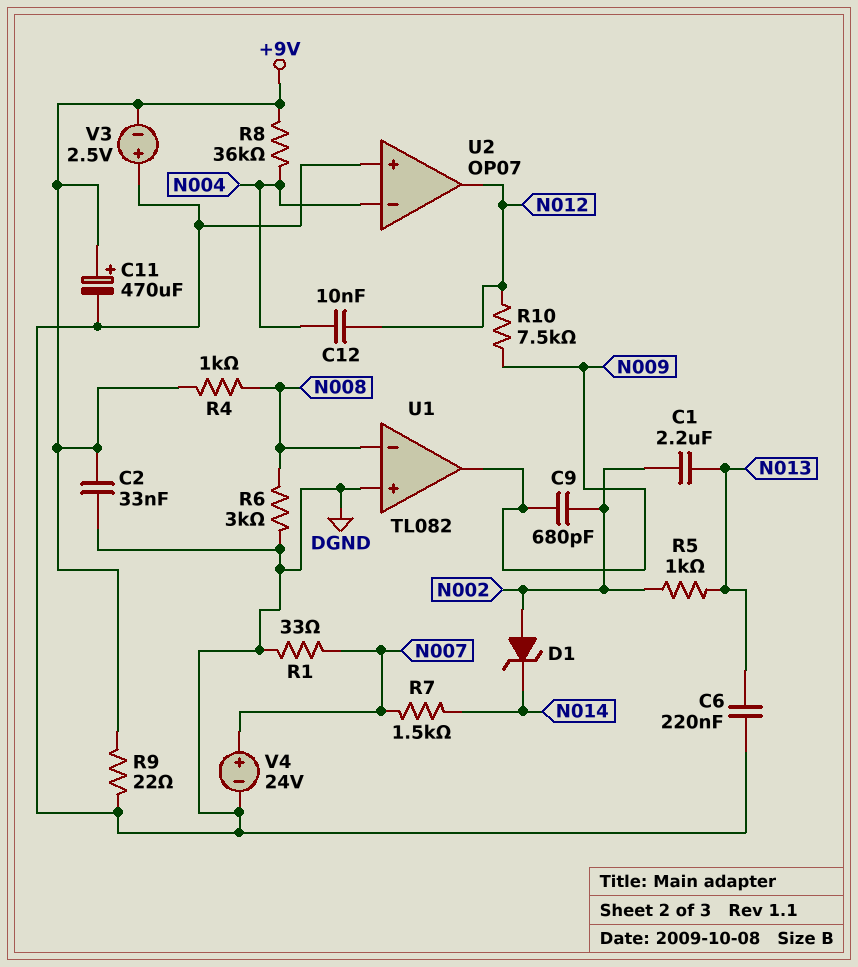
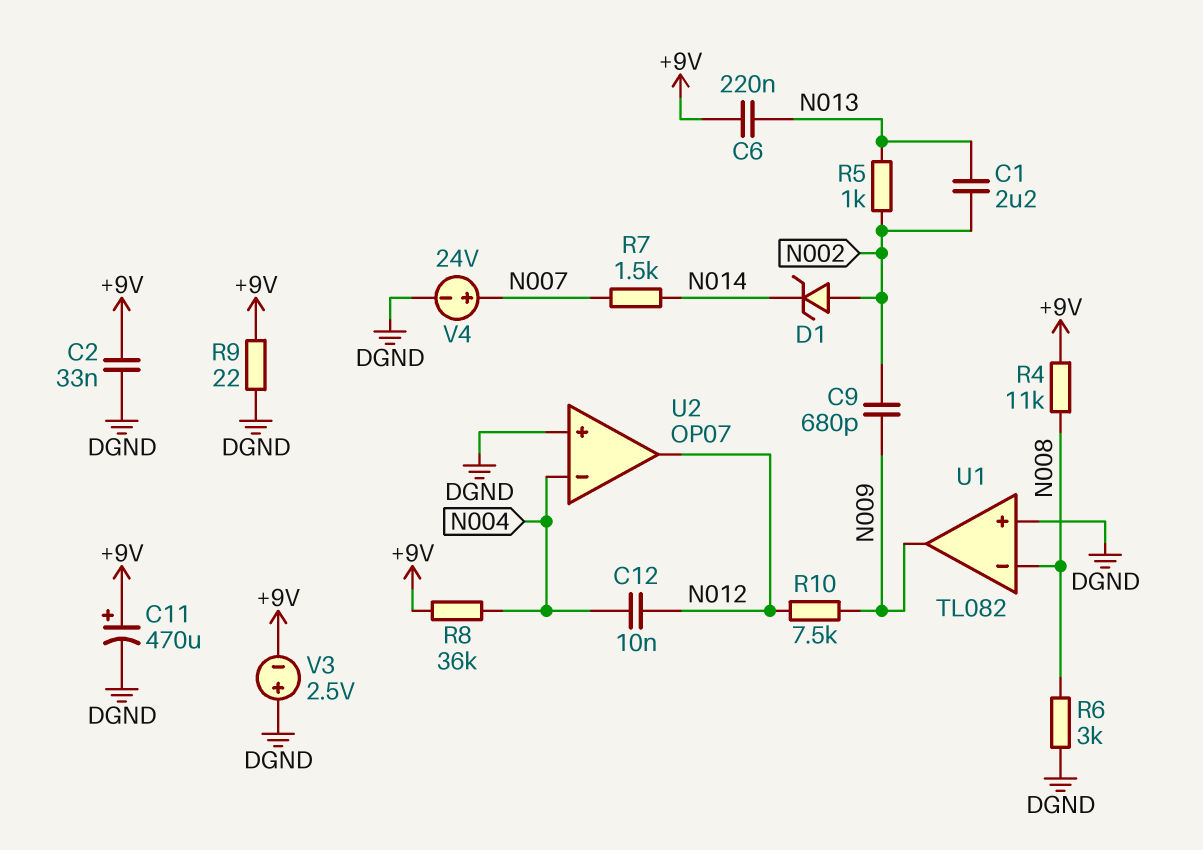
C6: 220nF (DGND, N013) -> 220nF (+9V, N013)
R1: 33 (DGND, N007) -> none
R4: 1k (+9V, N008) -> 11k (+9V, N008)

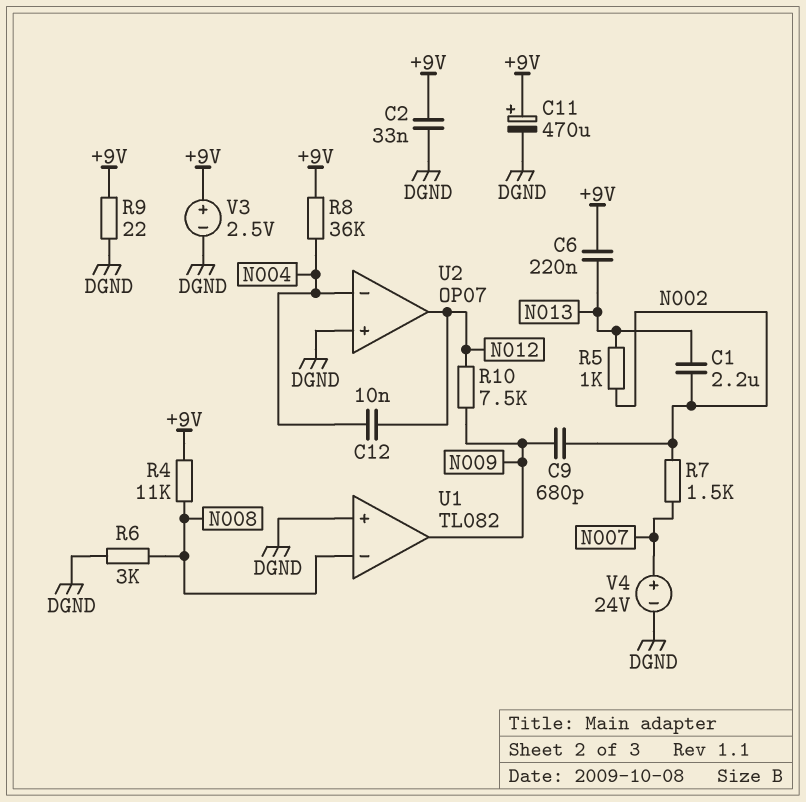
D1: zener (A N002, K N014) -> none
R7: 1.5k (N007, N014) -> 1.5k (N002, N007)
V3: 2.5V (plus DGND, minus +9V) -> 2.5V (plus +9V, minus DGND)

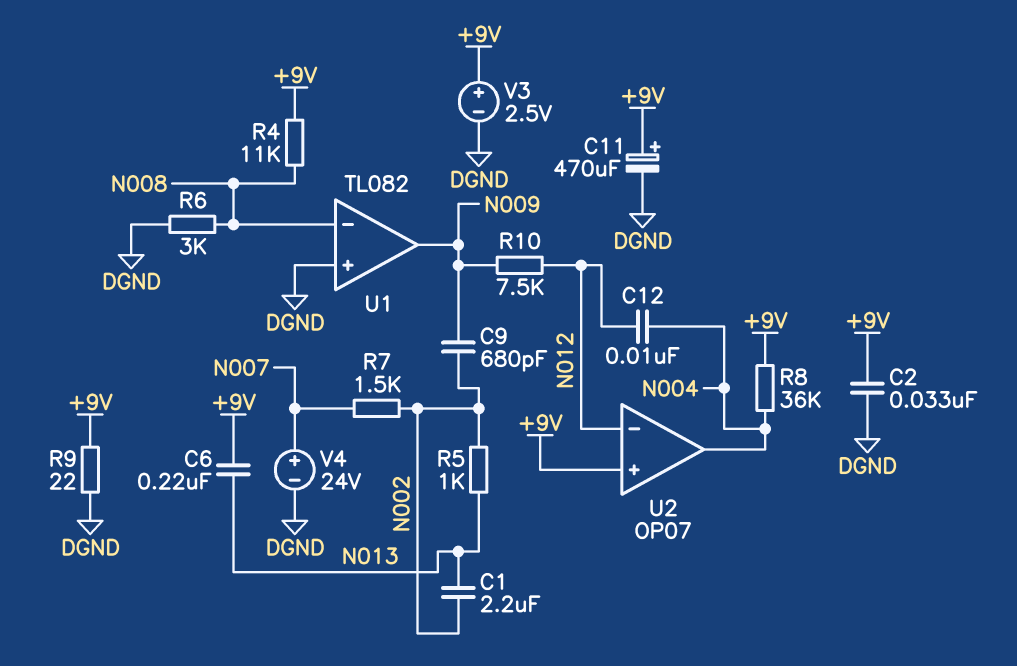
U2 pin in+: DGND -> +9V
U2 pin in-: N004 -> N012
U2 pin out: N012 -> N004

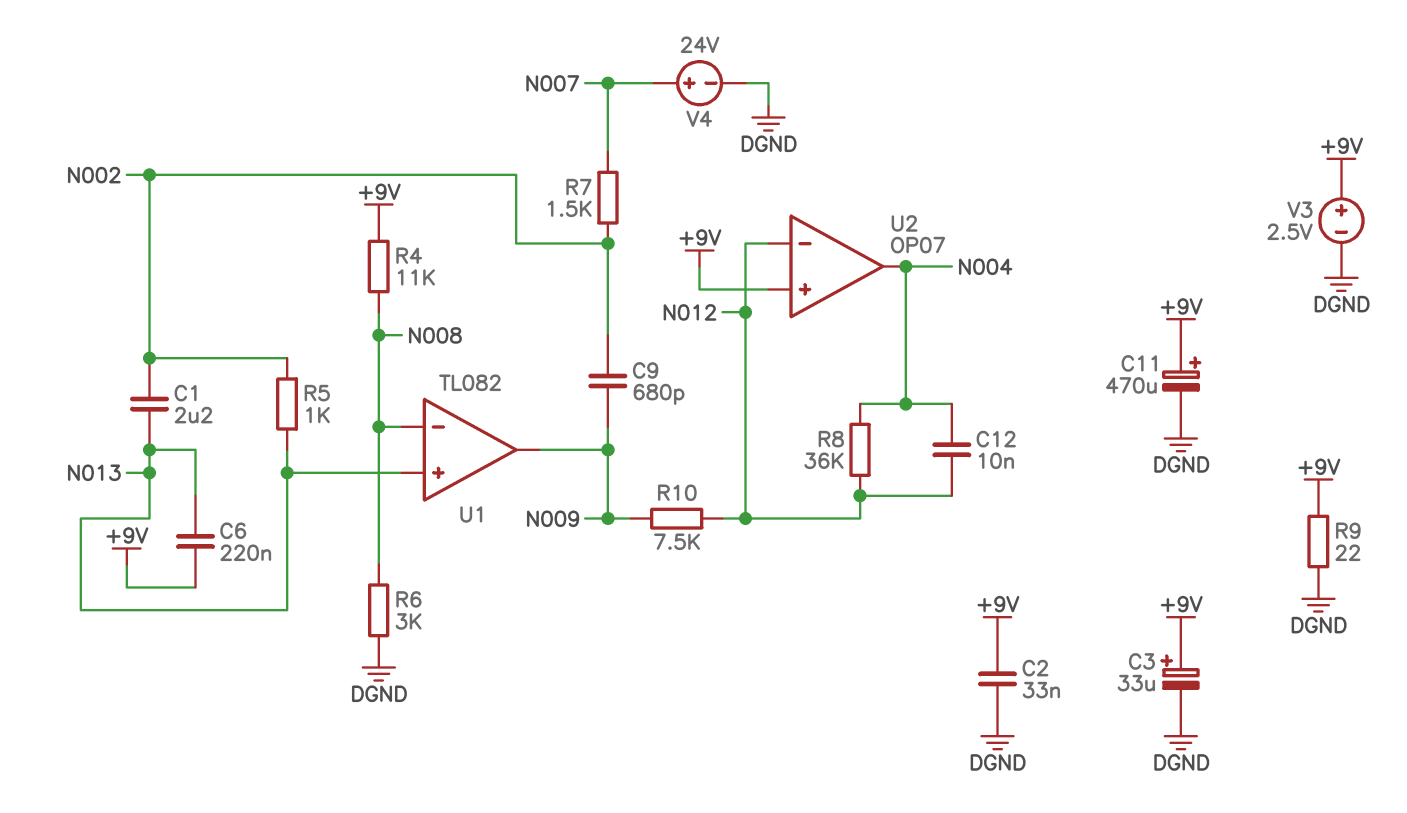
C3: none -> 33uF (plus +9V, minus DGND)
R8: 36k (+9V, N004) -> 36k (N004, N012)
U1 pin in+: DGND -> N013

